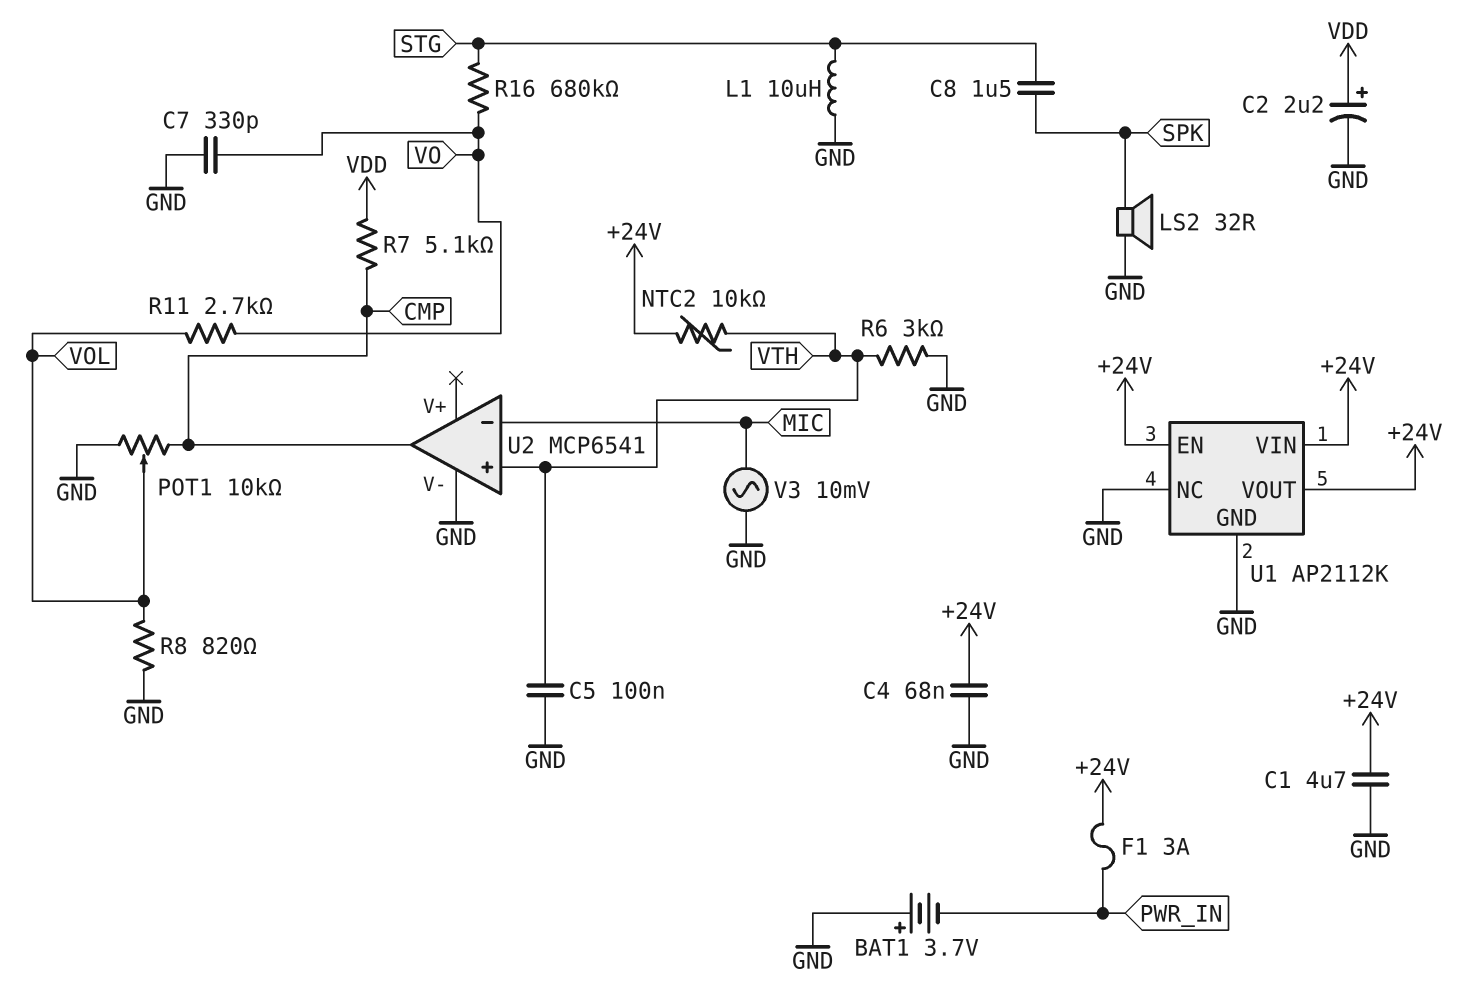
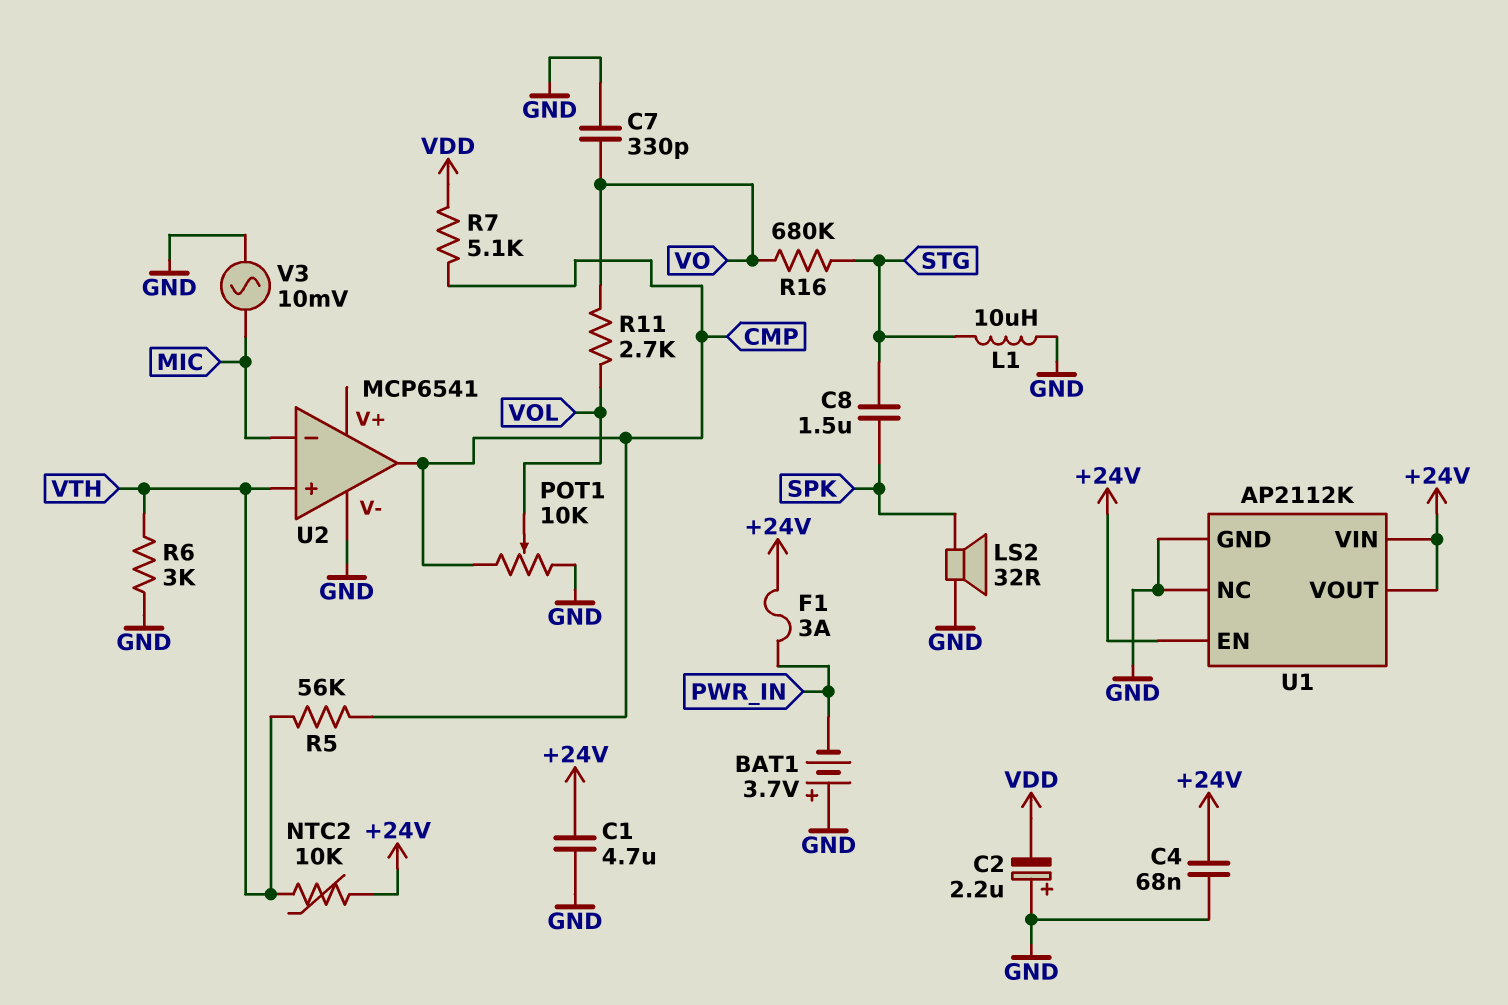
C2: 2.2uF (plus VDD, minus GND) -> 2.2uF (plus GND, minus VDD)
C5: 100nF (GND, VTH) -> none
R5: none -> 56k (CMP, VTH)
R8: 820 (GND, VOL) -> none

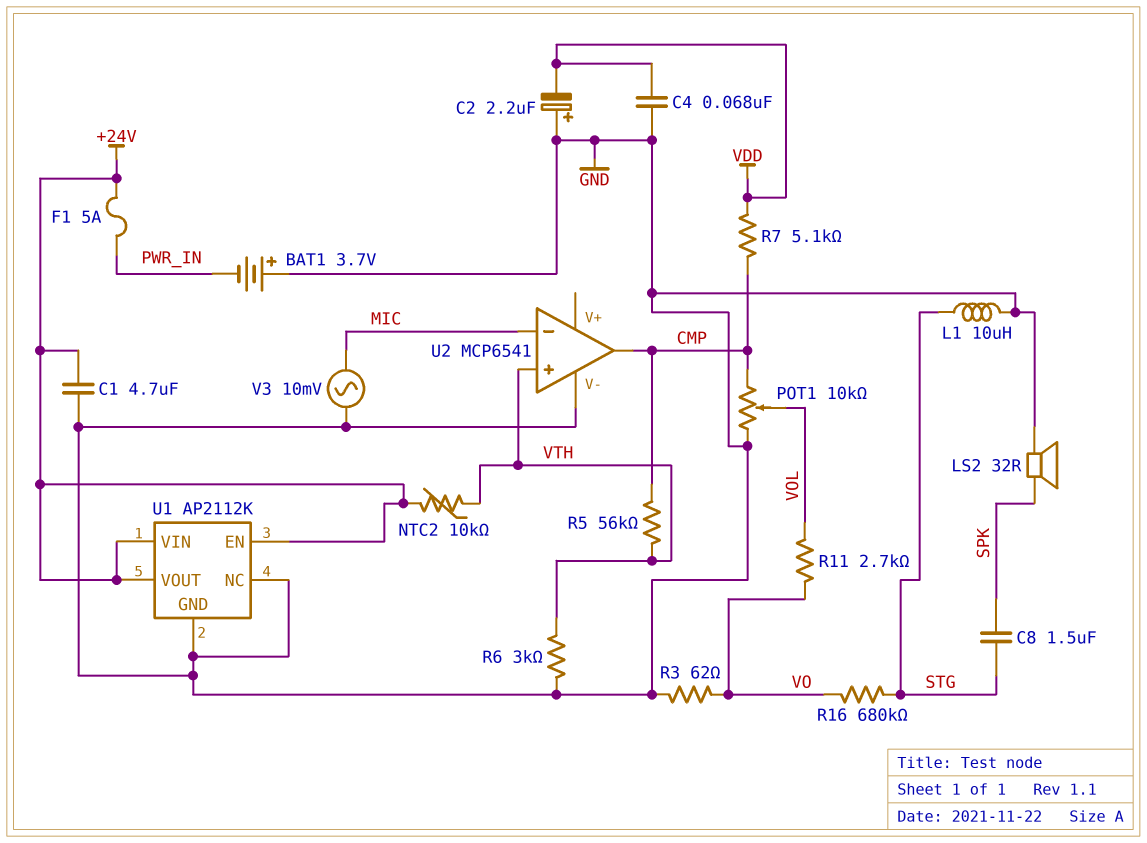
C4: 68nF (+24V, GND) -> 68nF (GND, VDD)
C7: 330pF (GND, VO) -> none
F1: 3A (+24V, PWR_IN) -> 5A (+24V, PWR_IN)
R3: none -> 62 (GND, VO)

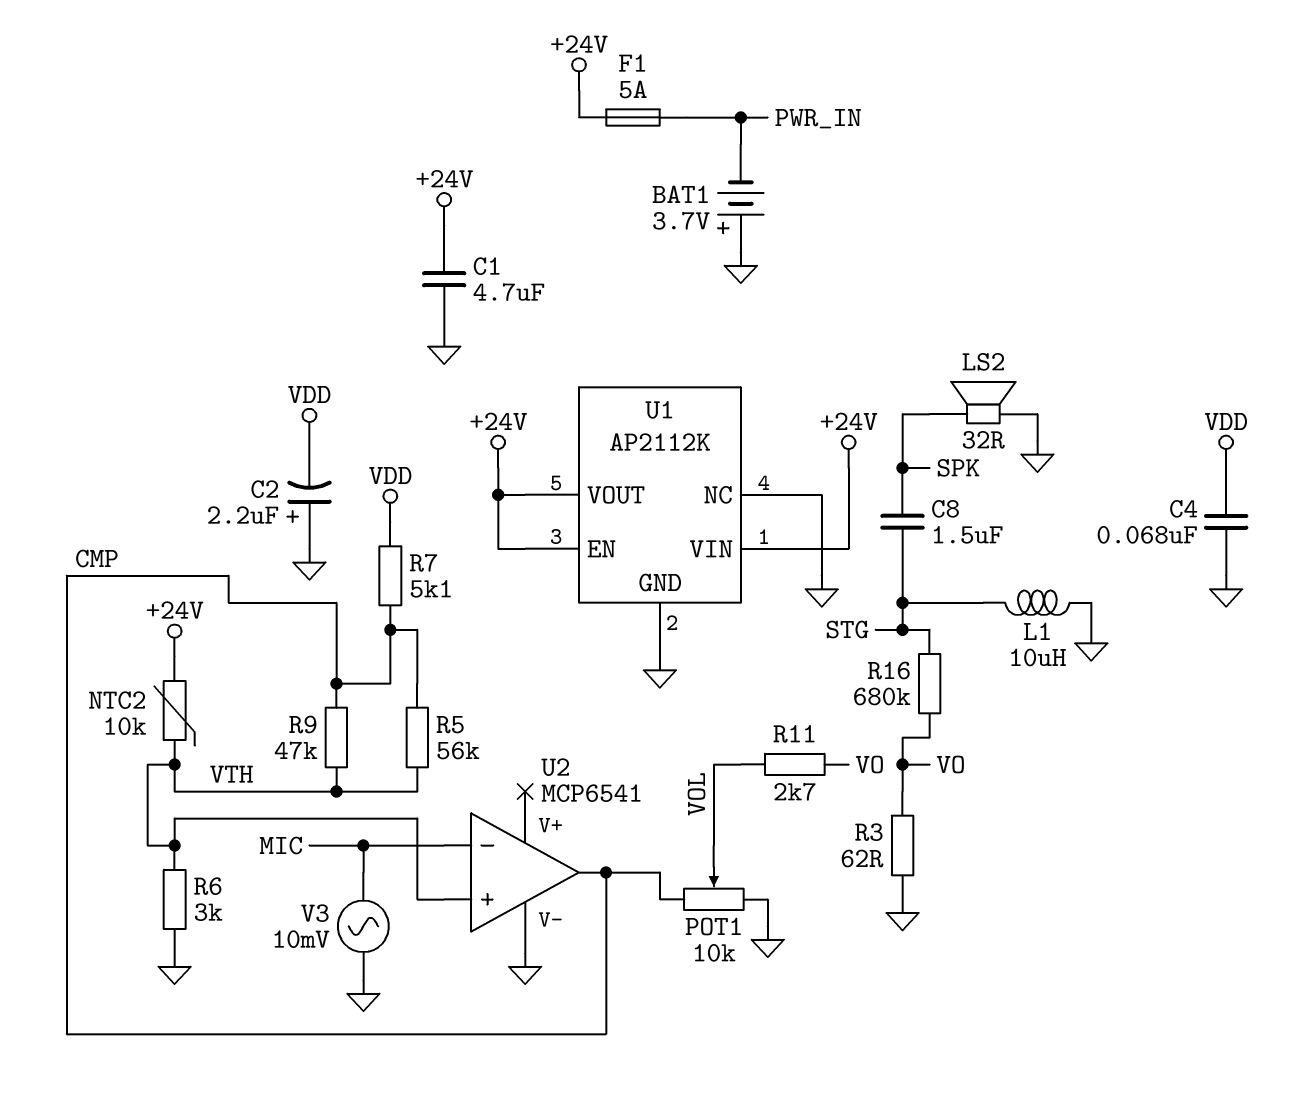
R9: none -> 47k (CMP, VTH)

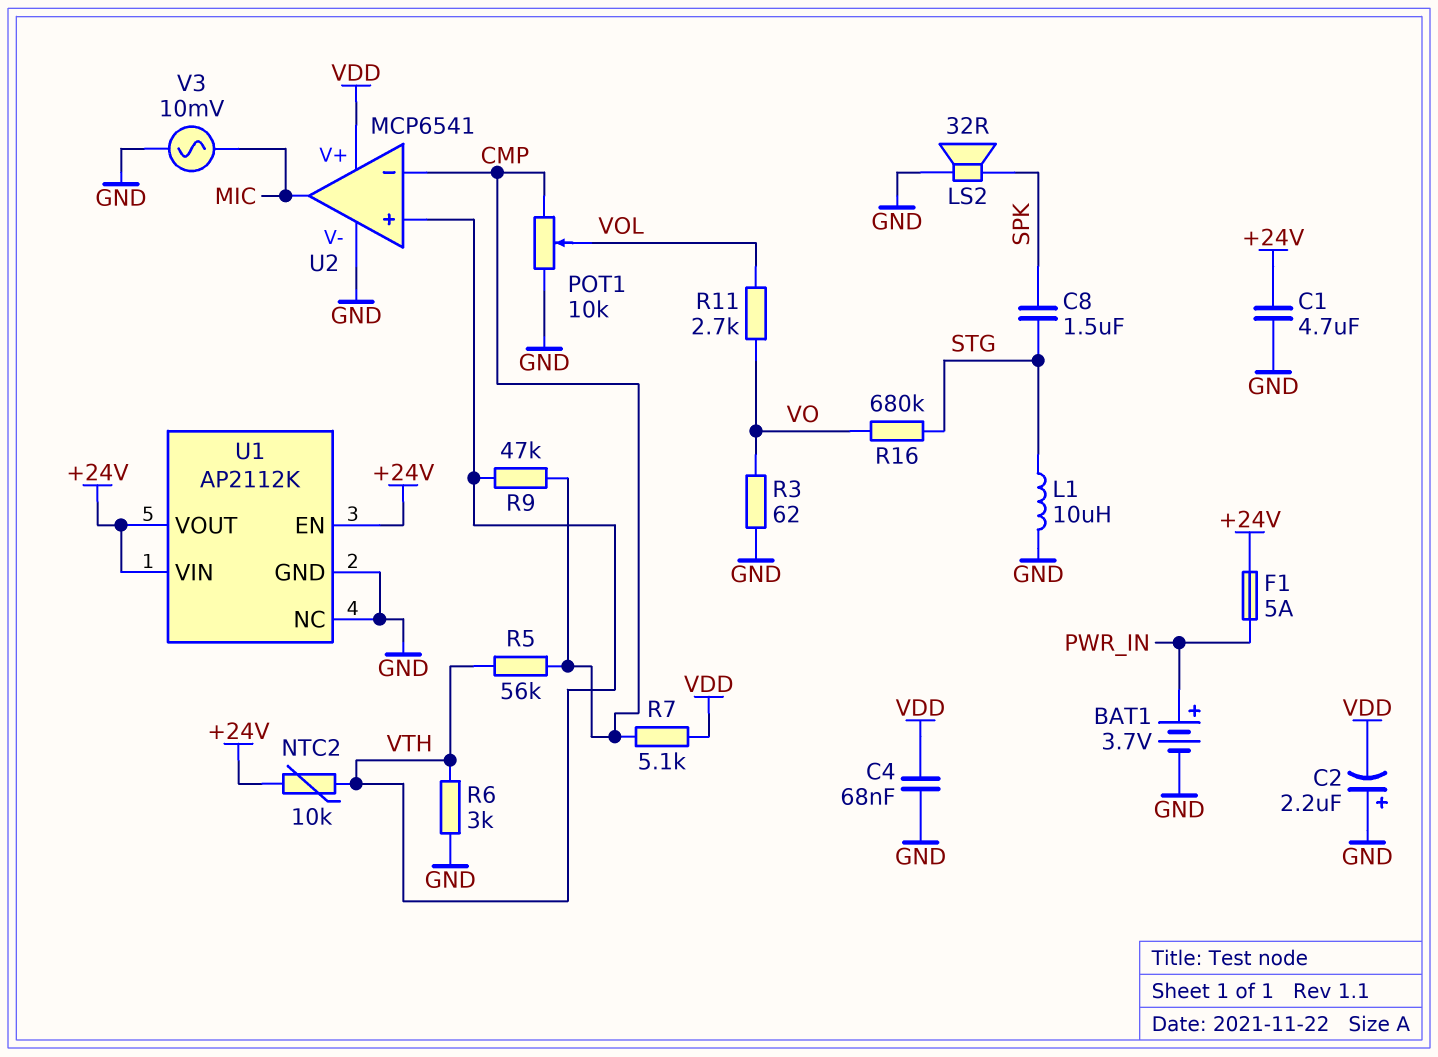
BAT1: 3.7V (plus GND, minus PWR_IN) -> 3.7V (plus PWR_IN, minus GND)
U2 pin V+: none -> VDD
U2 pin in-: MIC -> CMP
U2 pin out: CMP -> MIC

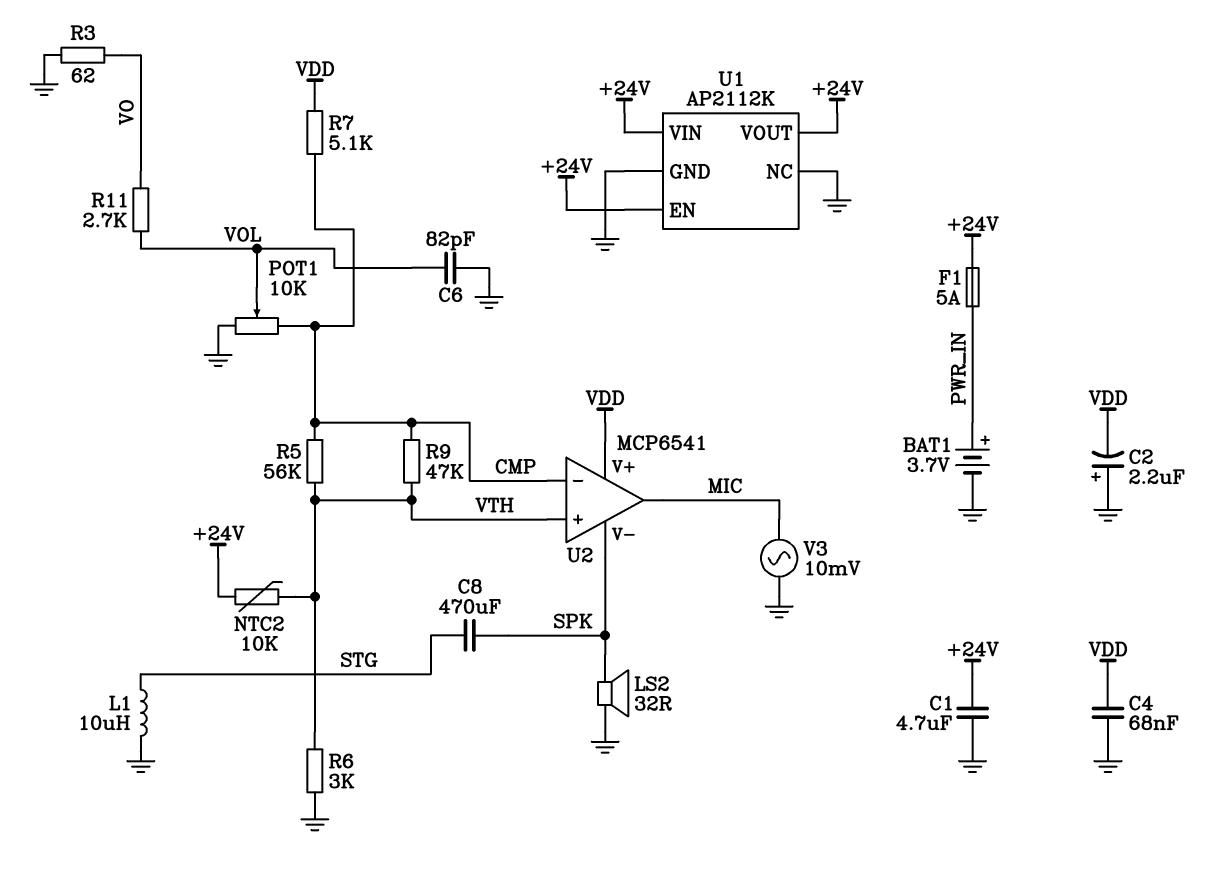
C6: none -> 82pF (GND, VOL)
C8: 1.5uF (SPK, STG) -> 470uF (SPK, STG)
R16: 680k (STG, VO) -> none
U2 pin V-: GND -> SPK

